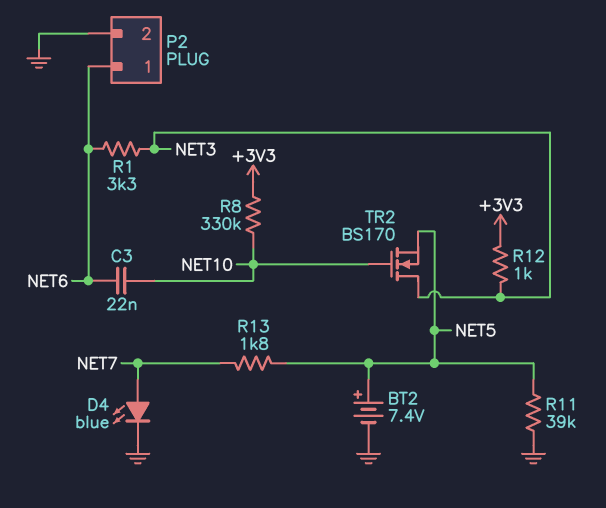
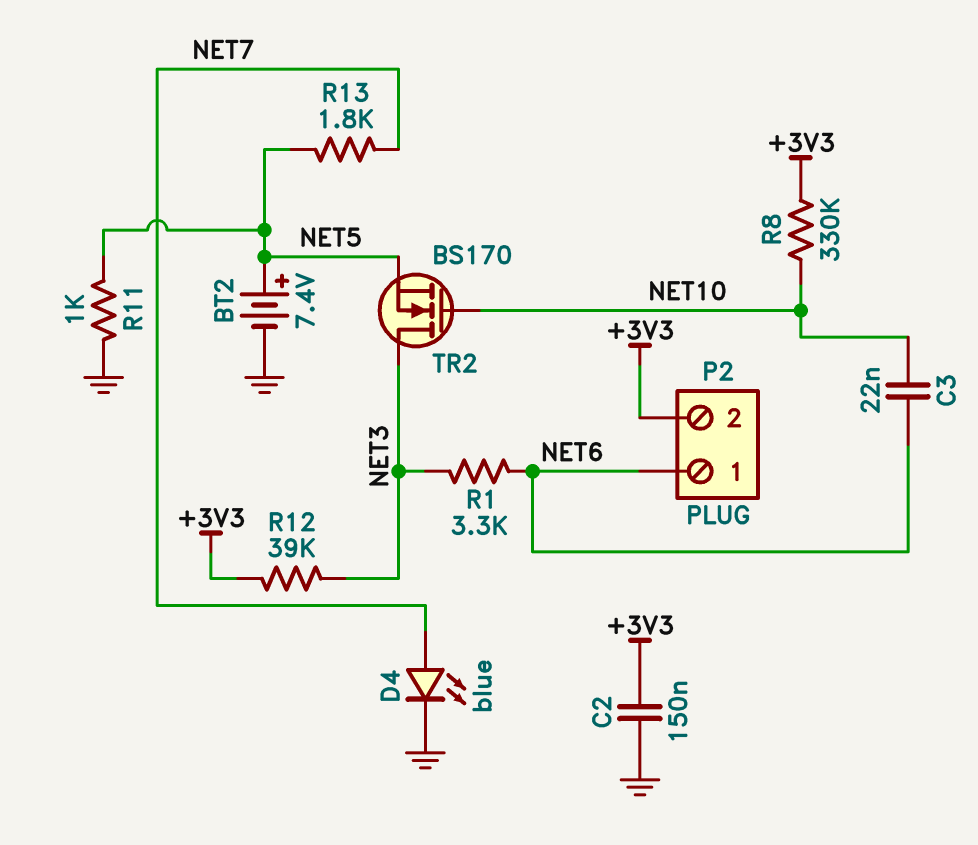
C2: none -> 150nF (+3V3, GND)
P2 pin 2: GND -> +3V3
R11: 39k (GND, NET5) -> 1k (GND, NET5)
R12: 1k (+3V3, NET3) -> 39k (+3V3, NET3)

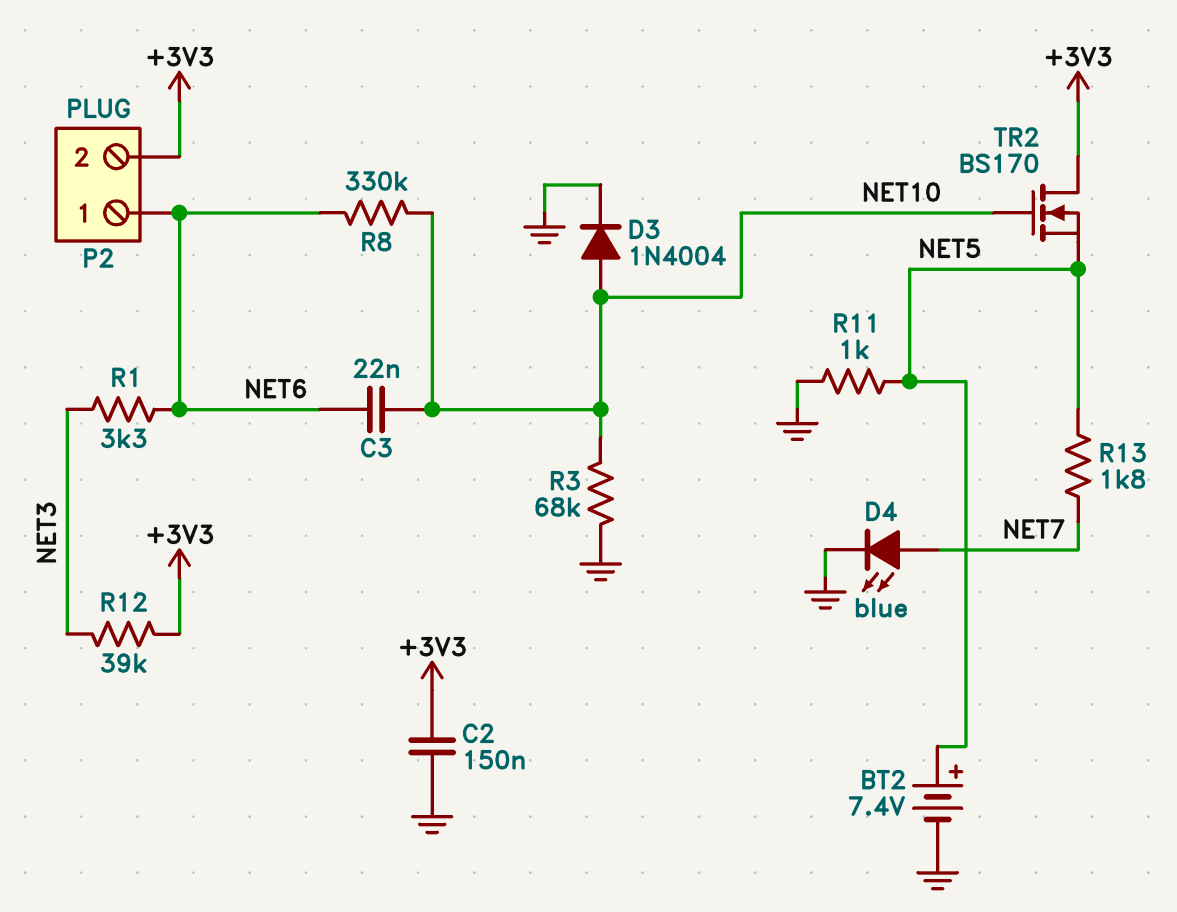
D3: none -> diode 1N4004 (A NET10, K GND)
R3: none -> 68k (GND, NET10)
R8: 330k (+3V3, NET10) -> 330k (NET6, NET10)
TR2: NMOS BS170 (G NET10, D NET3, S NET5) -> NMOS BS170 (G NET10, D +3V3, S NET5)

